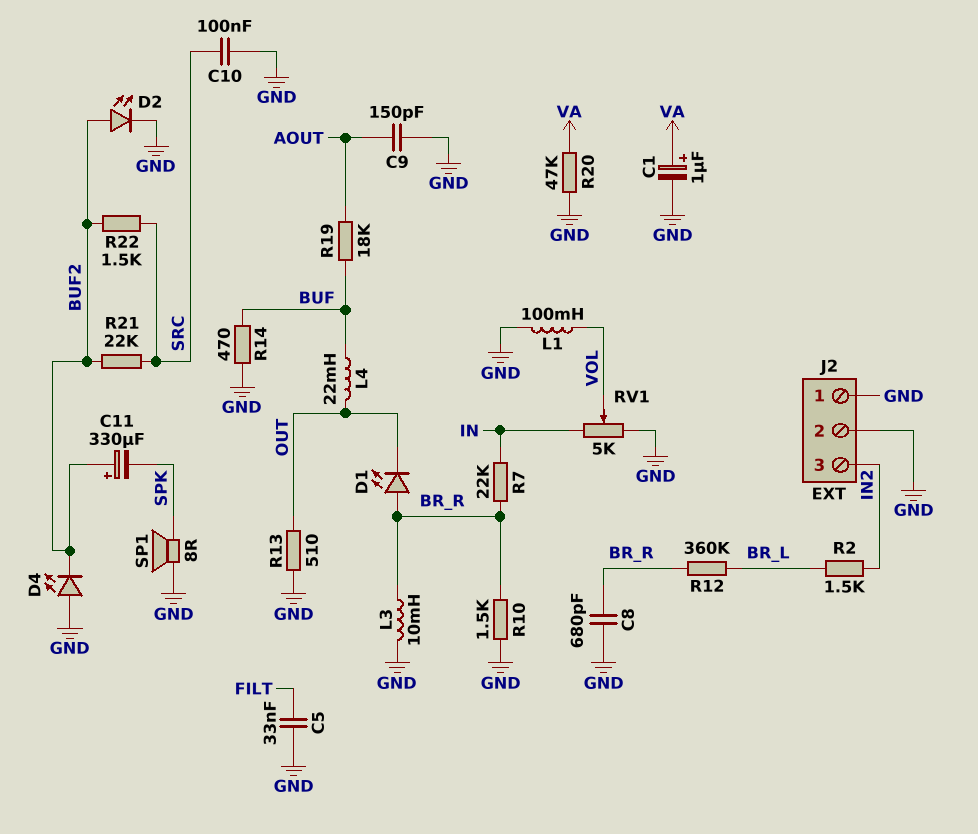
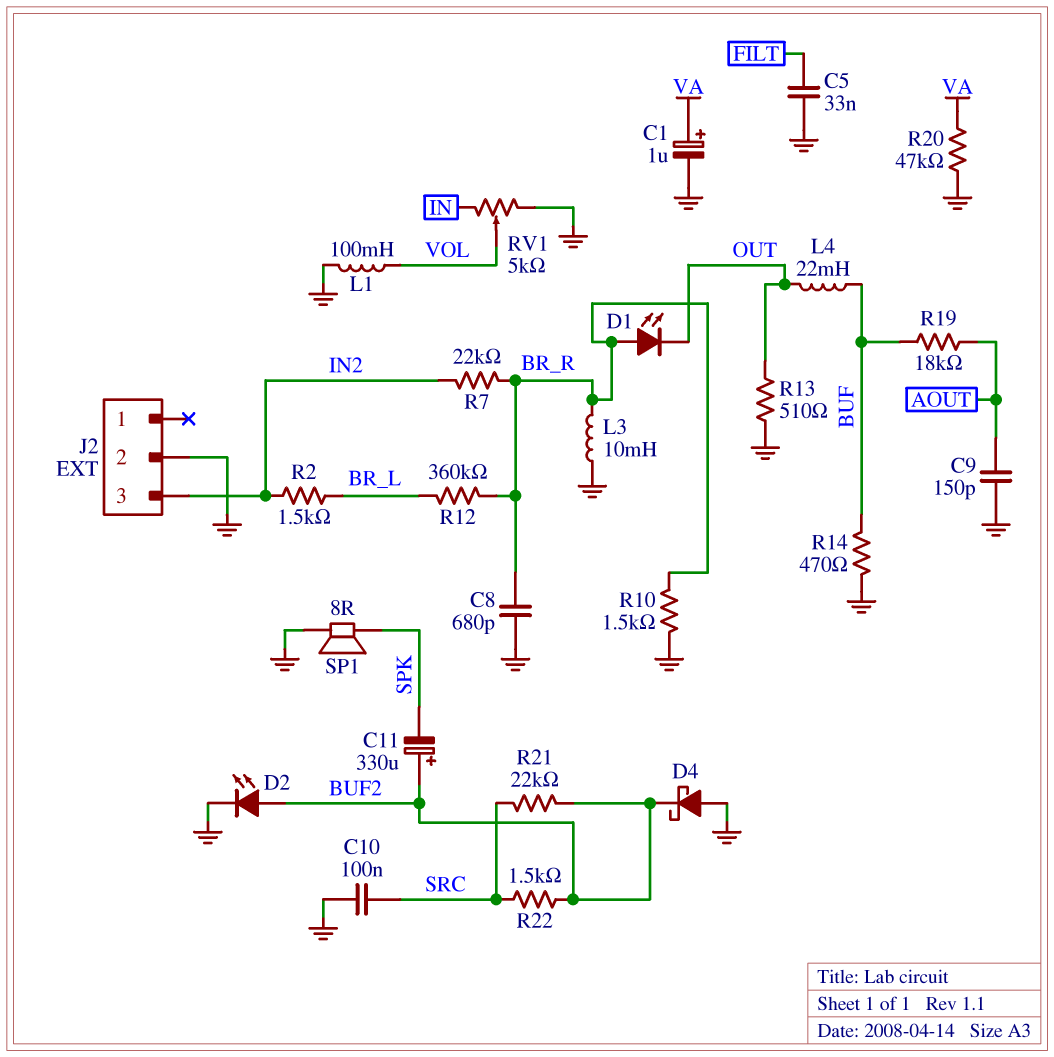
D4: LED (A GND, K BUF2) -> schottky (A GND, K BUF2)
J2 pin 1: GND -> none
R7: 22k (BR_R, IN) -> 22k (BR_R, IN2)

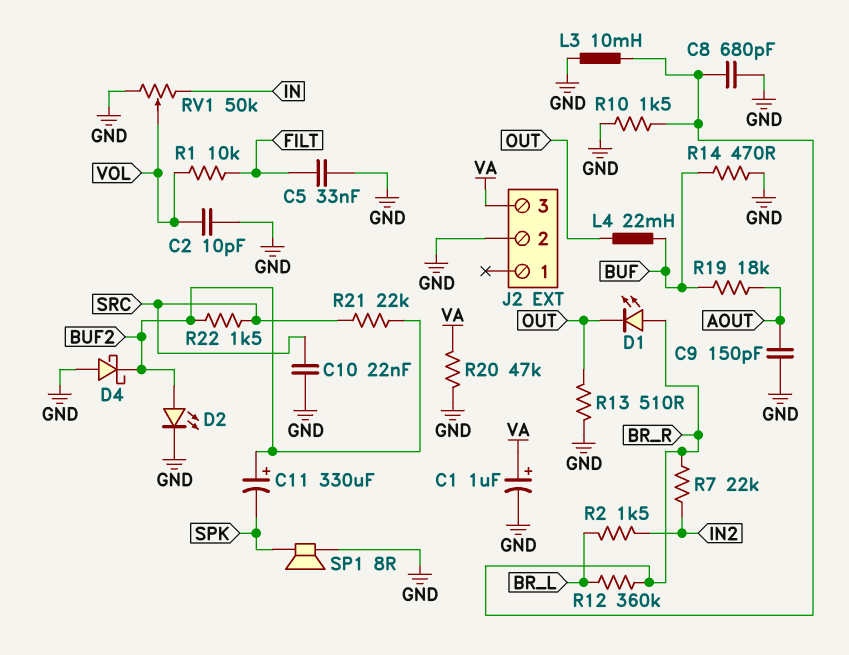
C2: none -> 10pF (GND, VOL)
C10: 100nF (GND, SRC) -> 22nF (GND, SRC)
J2 pin 3: IN2 -> VA
L1: 100mH (GND, VOL) -> none
R1: none -> 10k (FILT, VOL)
RV1: 5k (GND, IN, wiper VOL) -> 50k (GND, IN, wiper VOL)

